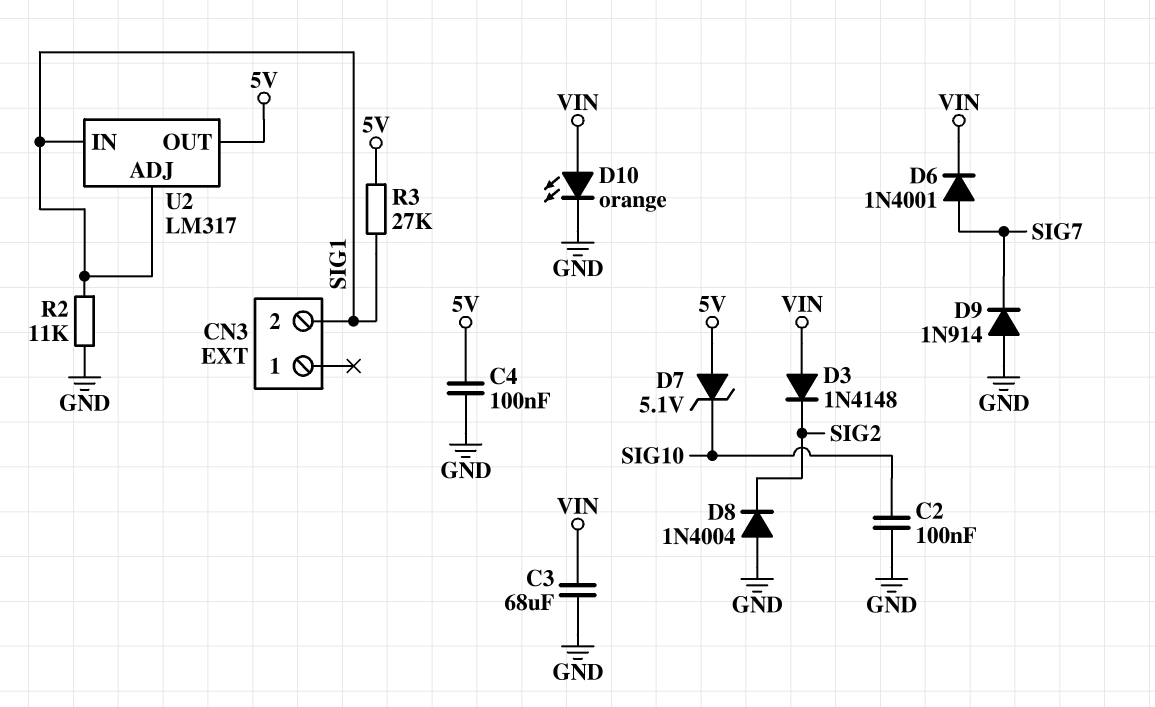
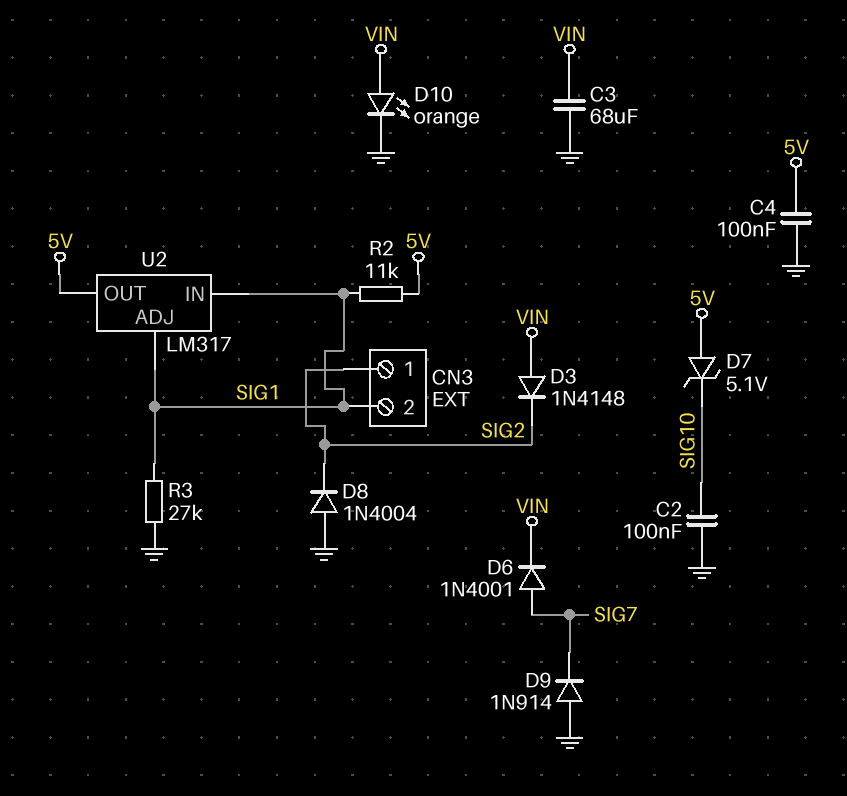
CN3 pin 1: none -> SIG2
R2: 11k (GND, SIG1) -> 11k (5V, SIG1)
R3: 27k (5V, SIG1) -> 27k (GND, SIG1)

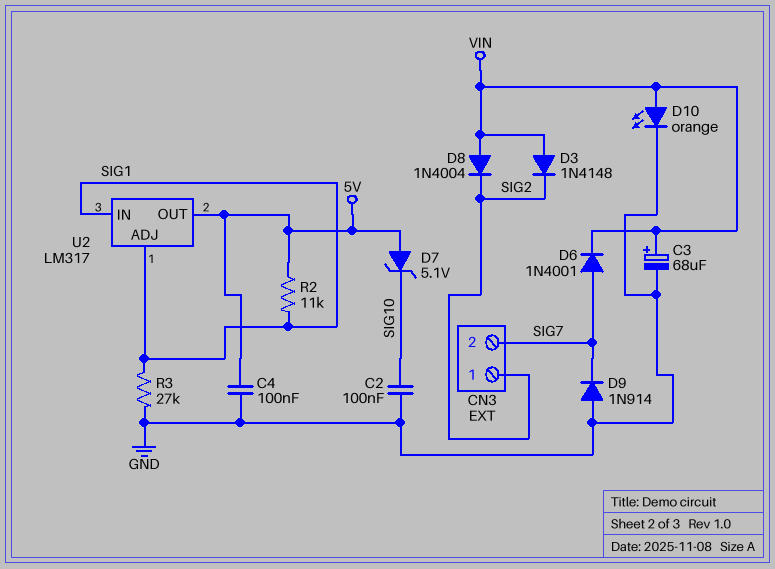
C3: 68uF (GND, VIN) -> 68uF (plus VIN, minus GND)
CN3 pin 2: SIG1 -> SIG7
D8: diode 1N4004 (A GND, K SIG2) -> diode 1N4004 (A VIN, K SIG2)

